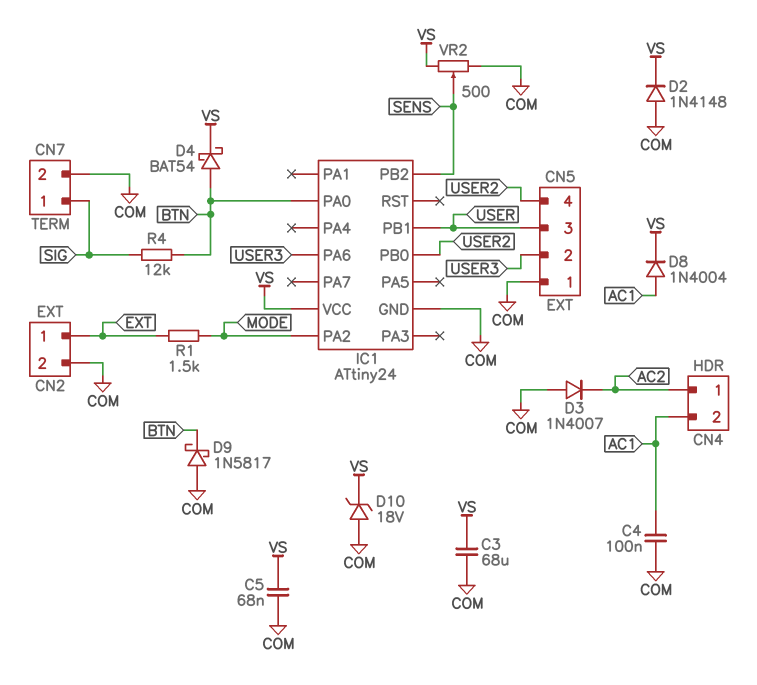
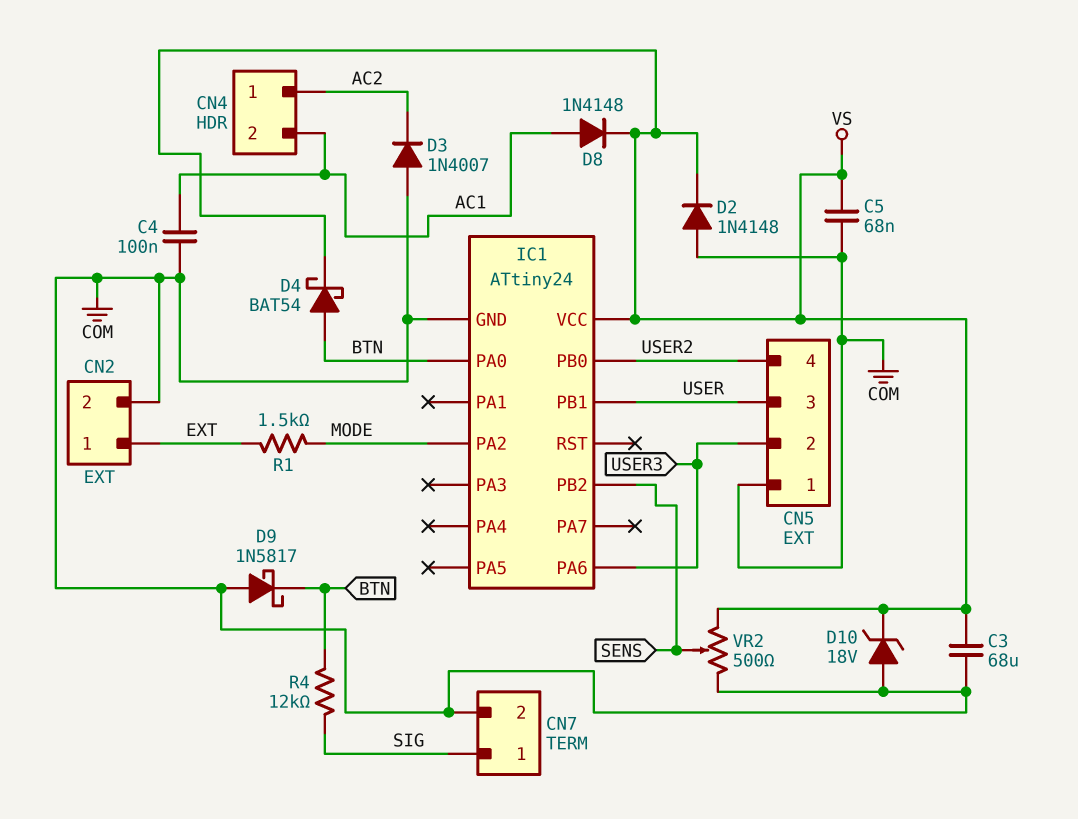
D8: diode 1N4004 (A AC1, K VS) -> diode 1N4148 (A AC1, K VS)

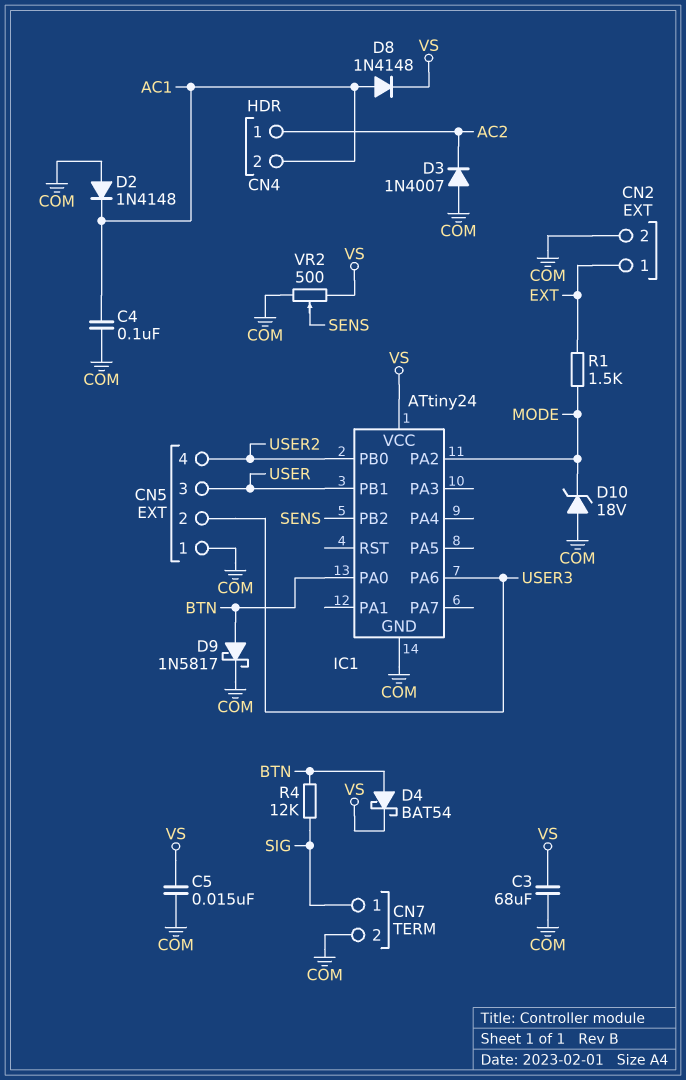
C5: 68nF (COM, VS) -> 15nF (COM, VS)
D2: diode 1N4148 (A COM, K VS) -> diode 1N4148 (A COM, K AC1)
D9: schottky 1N5817 (A COM, K BTN) -> schottky 1N5817 (A BTN, K COM)
D10: zener 18V (A COM, K VS) -> zener 18V (A COM, K MODE)

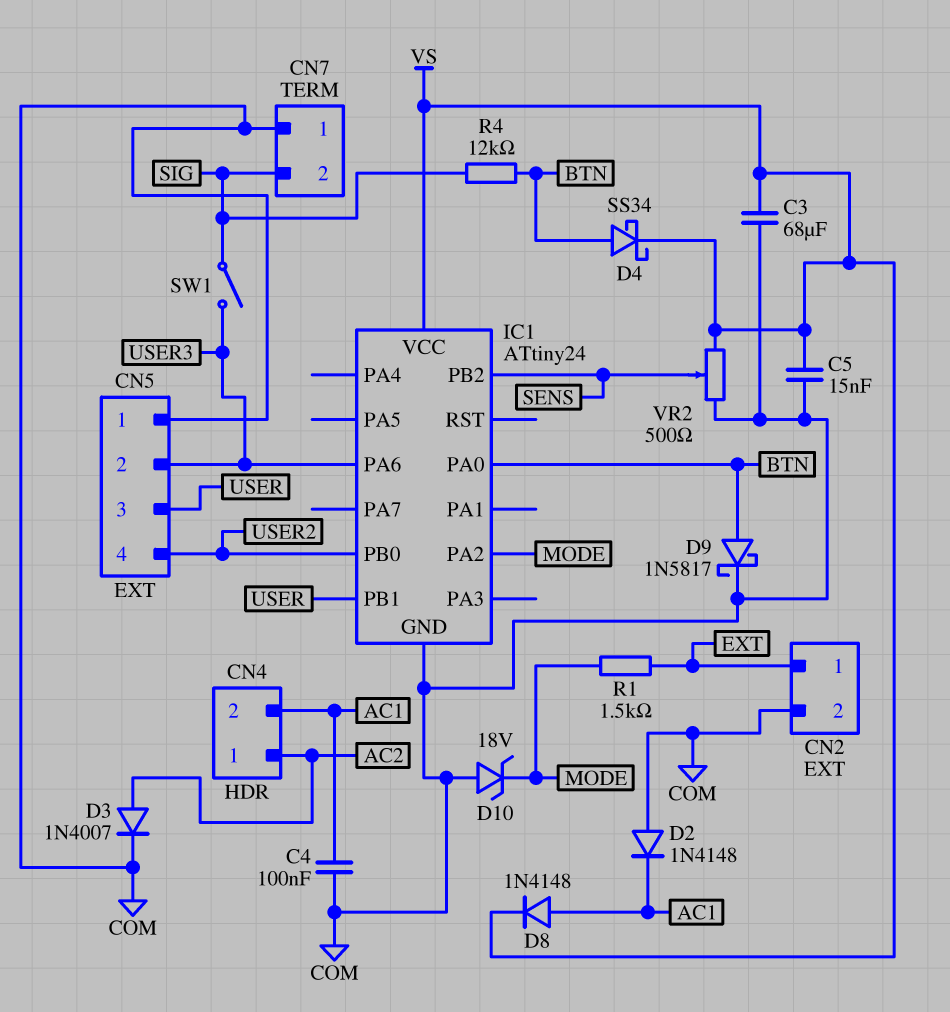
CN7 pin 1: SIG -> COM
CN7 pin 2: COM -> SIG
D3: diode 1N4007 (A COM, K AC2) -> diode 1N4007 (A AC2, K COM)
D4: schottky BAT54 (A BTN, K VS) -> schottky SS34 (A BTN, K VS)
SW1: none -> switch (SIG, USER3)

